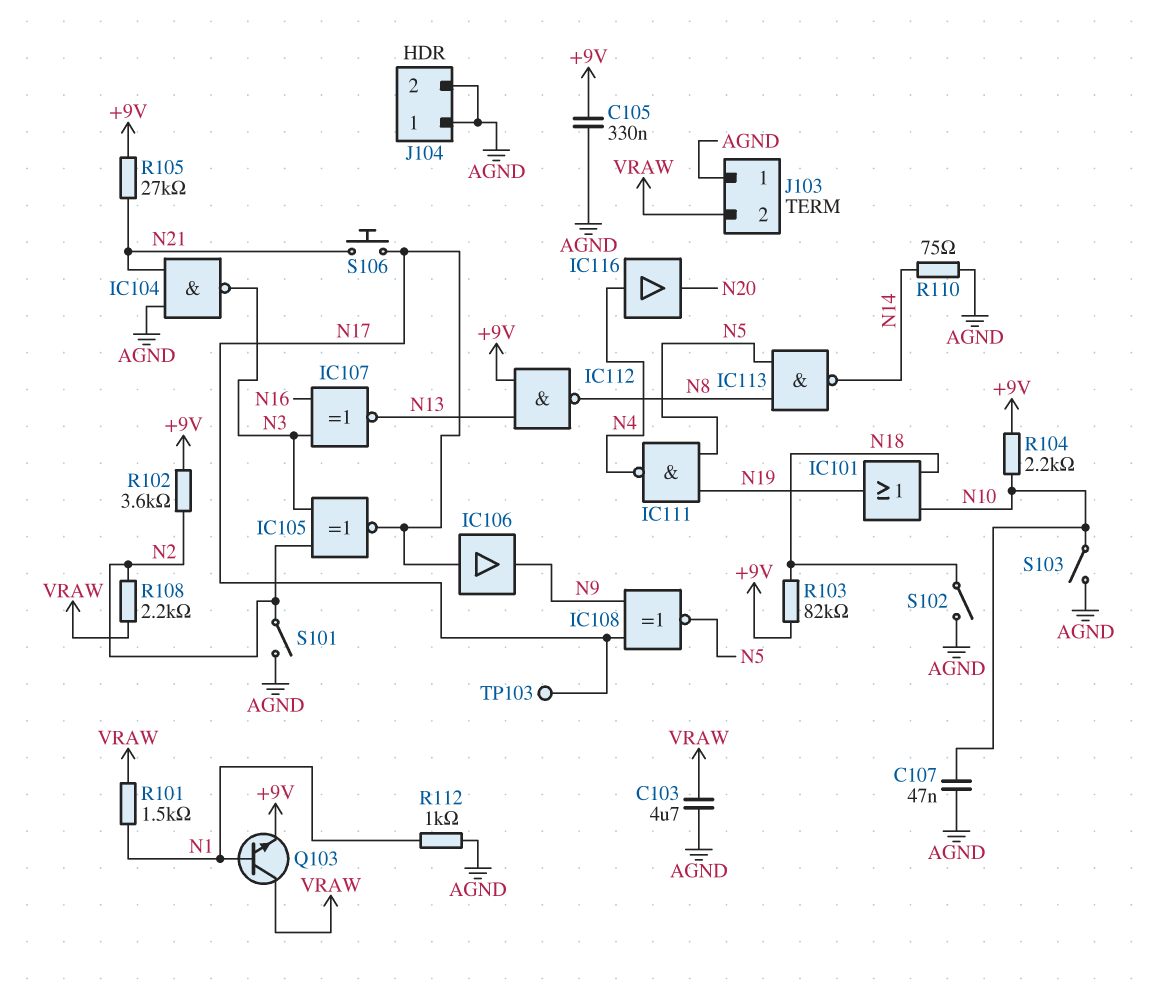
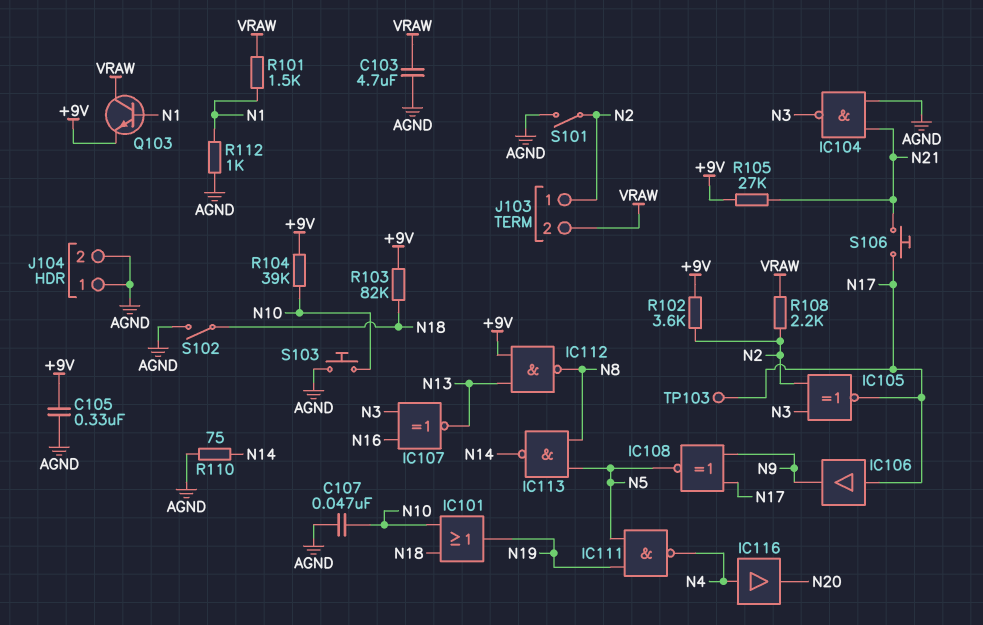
J103 pin 1: AGND -> N2
R104: 2.2k (+9V, N10) -> 39k (+9V, N10)
S103: switch (AGND, N10) -> button (AGND, N10)

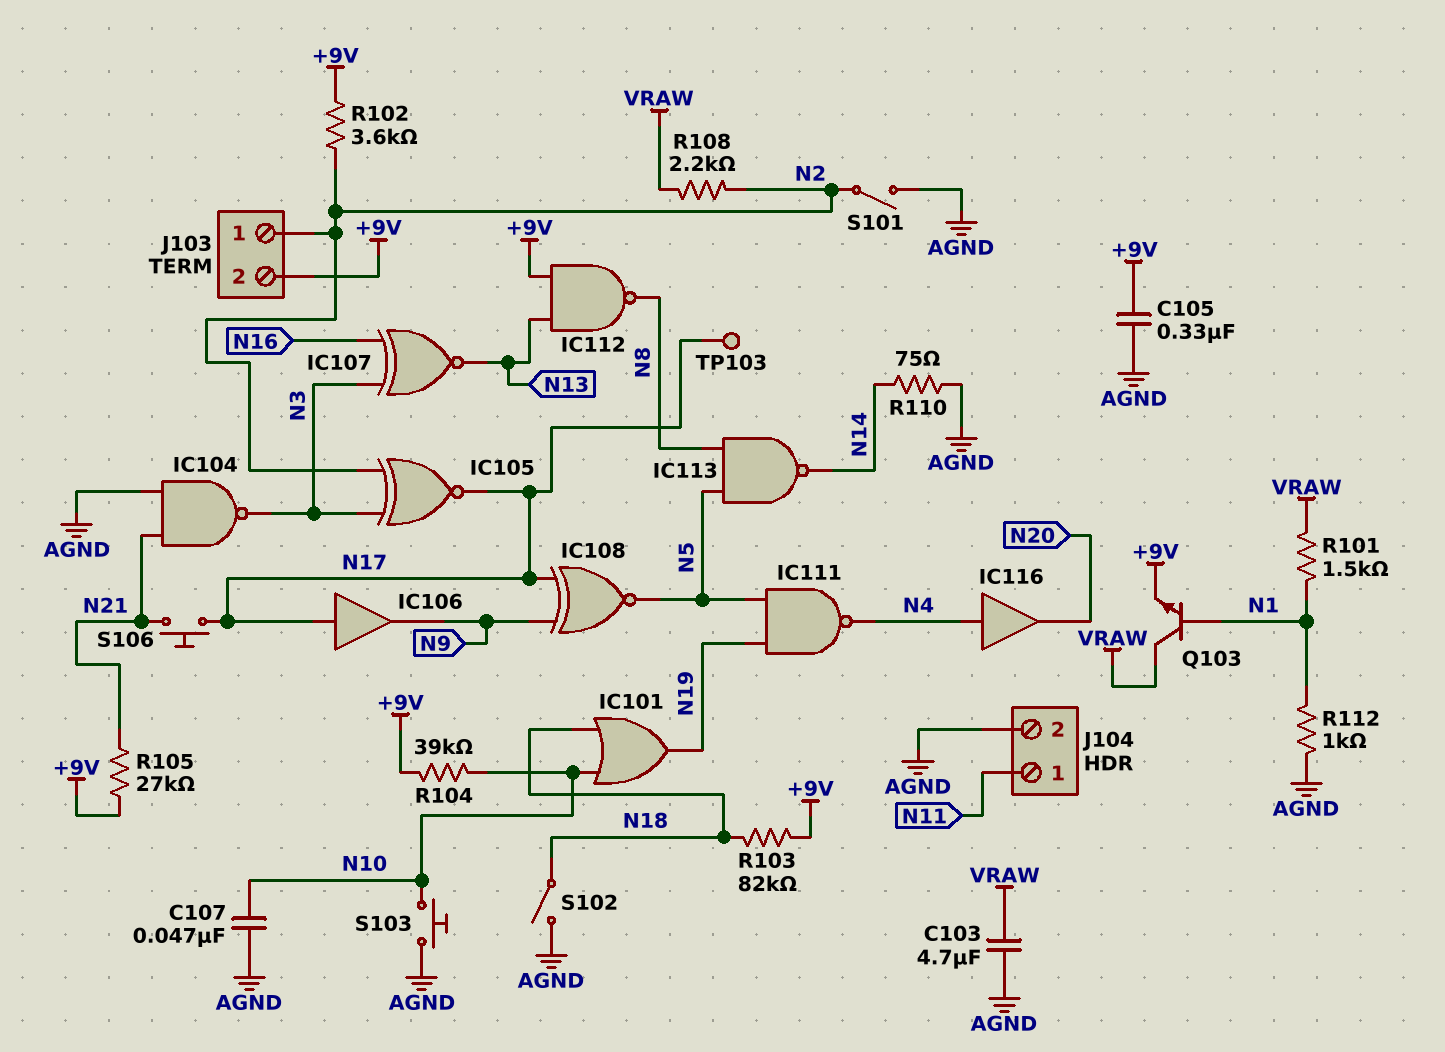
J103 pin 2: VRAW -> +9V
J104 pin 1: AGND -> N11

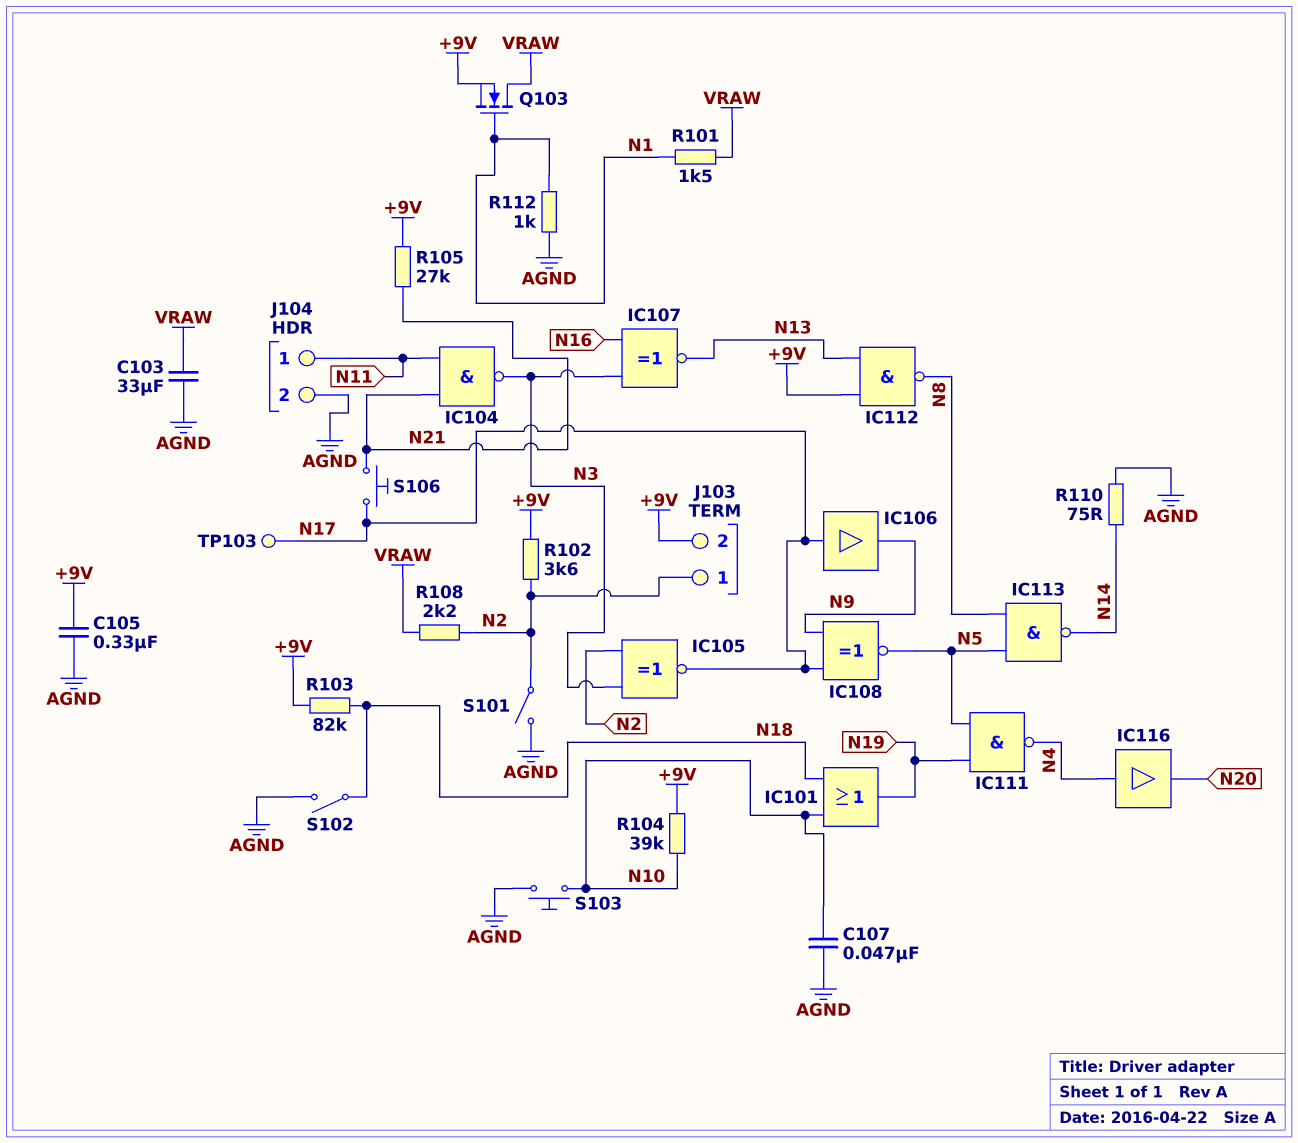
C103: 4.7uF (AGND, VRAW) -> 33uF (AGND, VRAW)
IC104: NAND (in AGND, in N21, out N3) -> NAND (in N11, in N21, out N3)
Q103: NPN (B N1, C VRAW, E +9V) -> NMOS (G N1, D VRAW, S +9V)

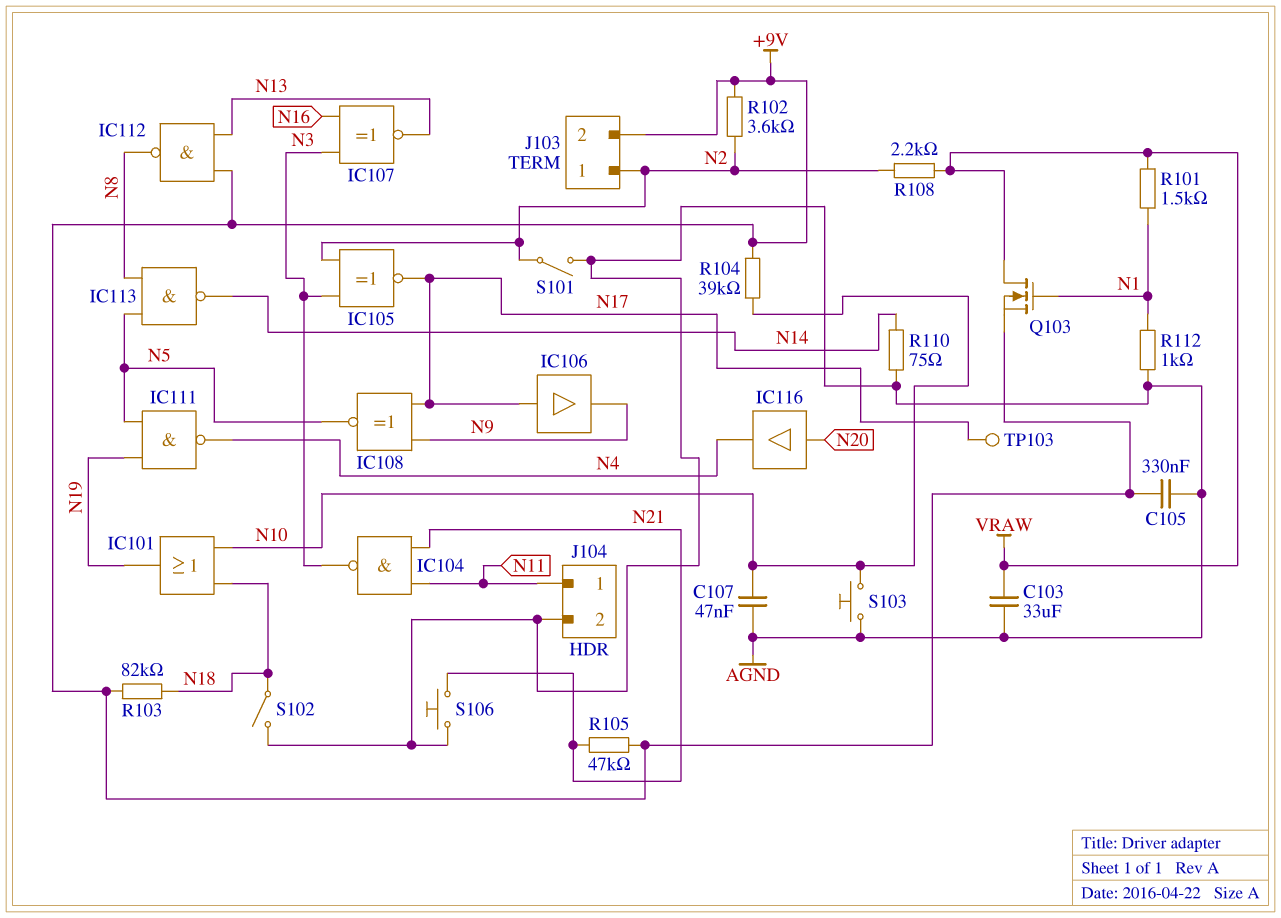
IC116: buffer (in N4, out N20) -> buffer (in N20, out N4)
R105: 27k (+9V, N21) -> 47k (+9V, N21)
S106: button (N17, N21) -> button (AGND, N21)

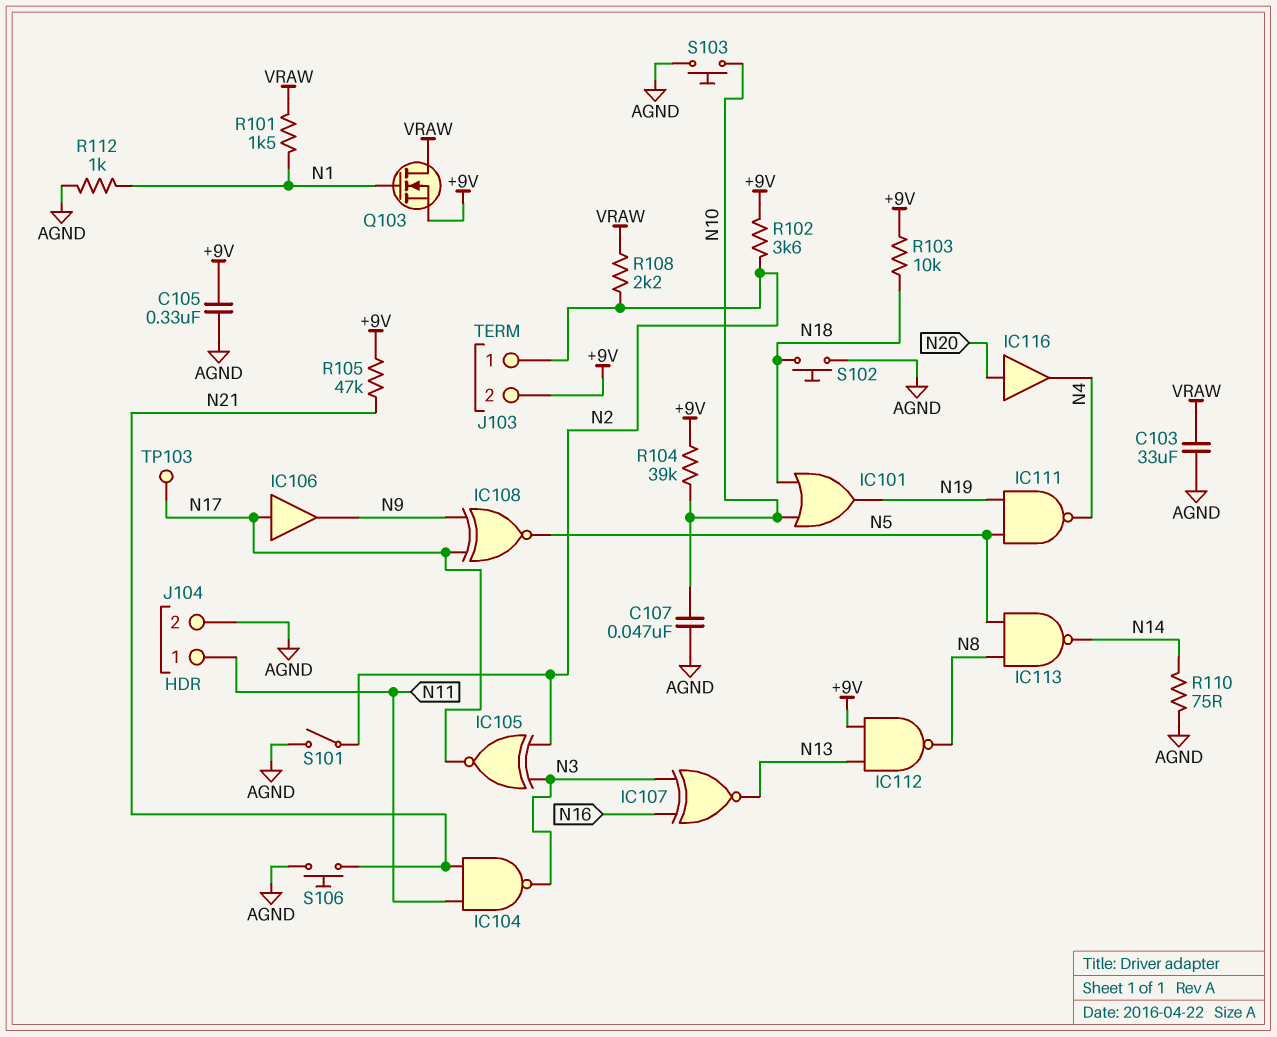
R103: 82k (+9V, N18) -> 10k (+9V, N18)
S102: switch (AGND, N18) -> button (AGND, N18)

